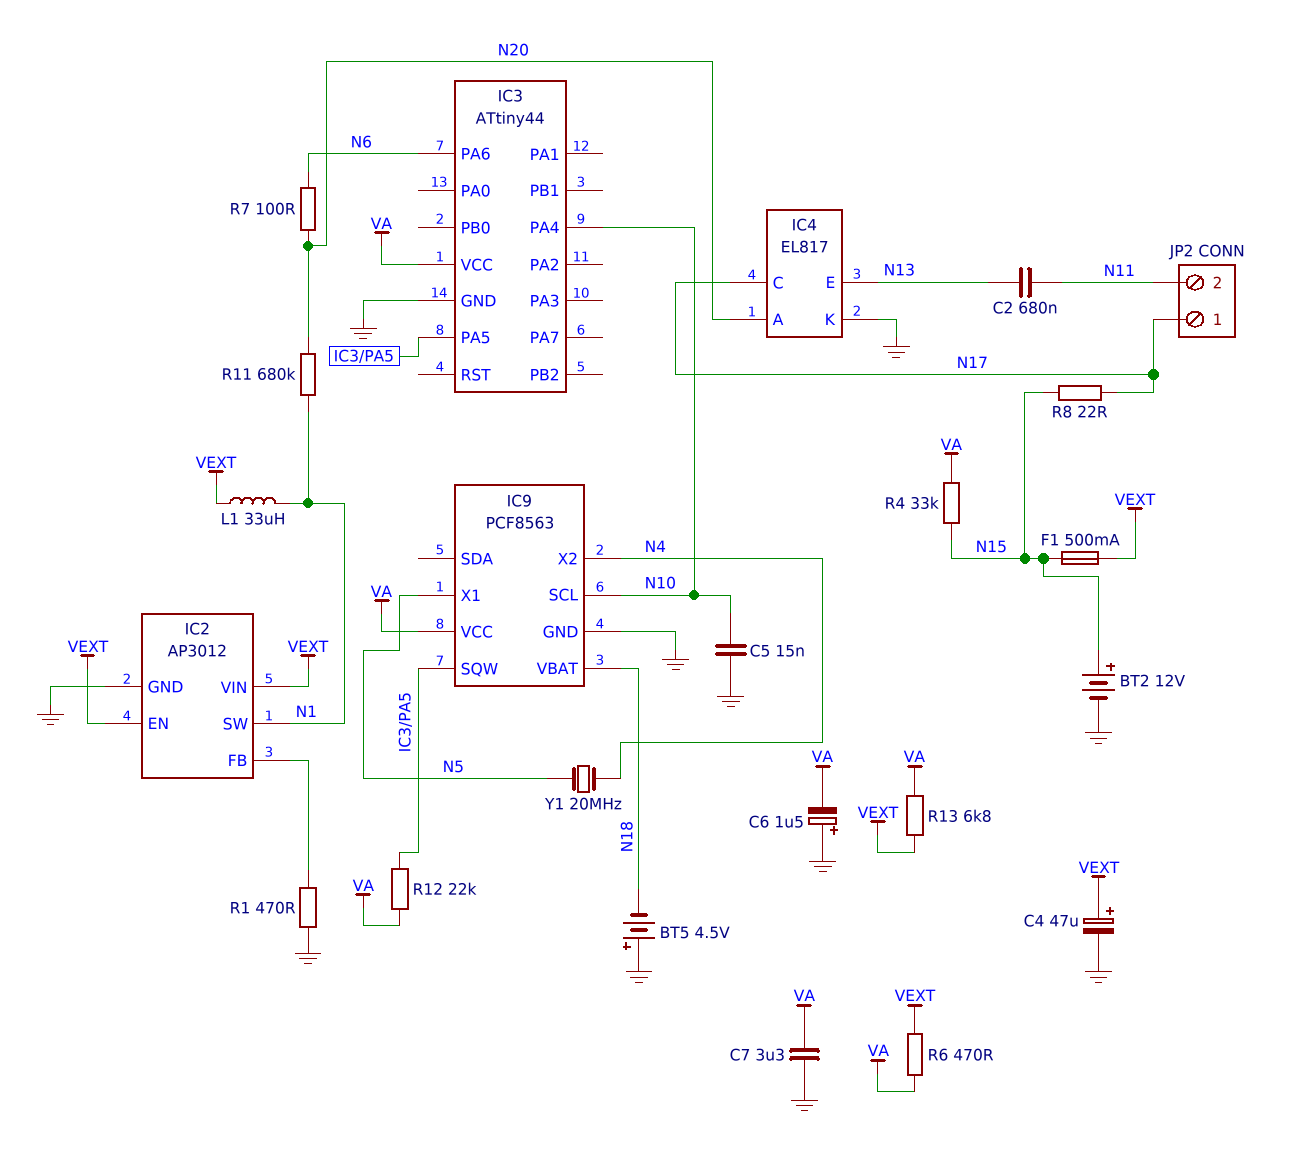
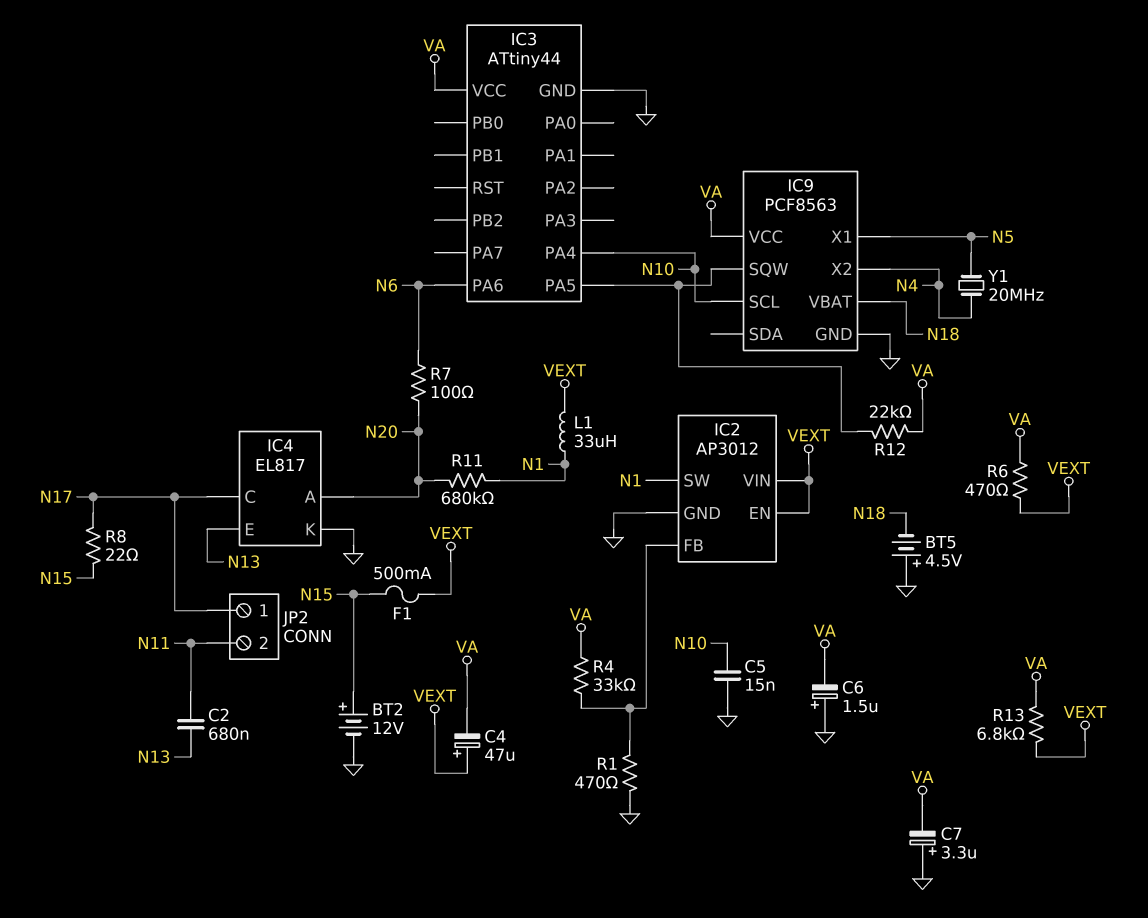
C4: 47uF (plus VEXT, minus GND) -> 47uF (plus VEXT, minus VA)
C7: 3.3uF (GND, VA) -> 3.3uF (plus GND, minus VA)
R4: 33k (N15, VA) -> 33k (IC2/FB, VA)

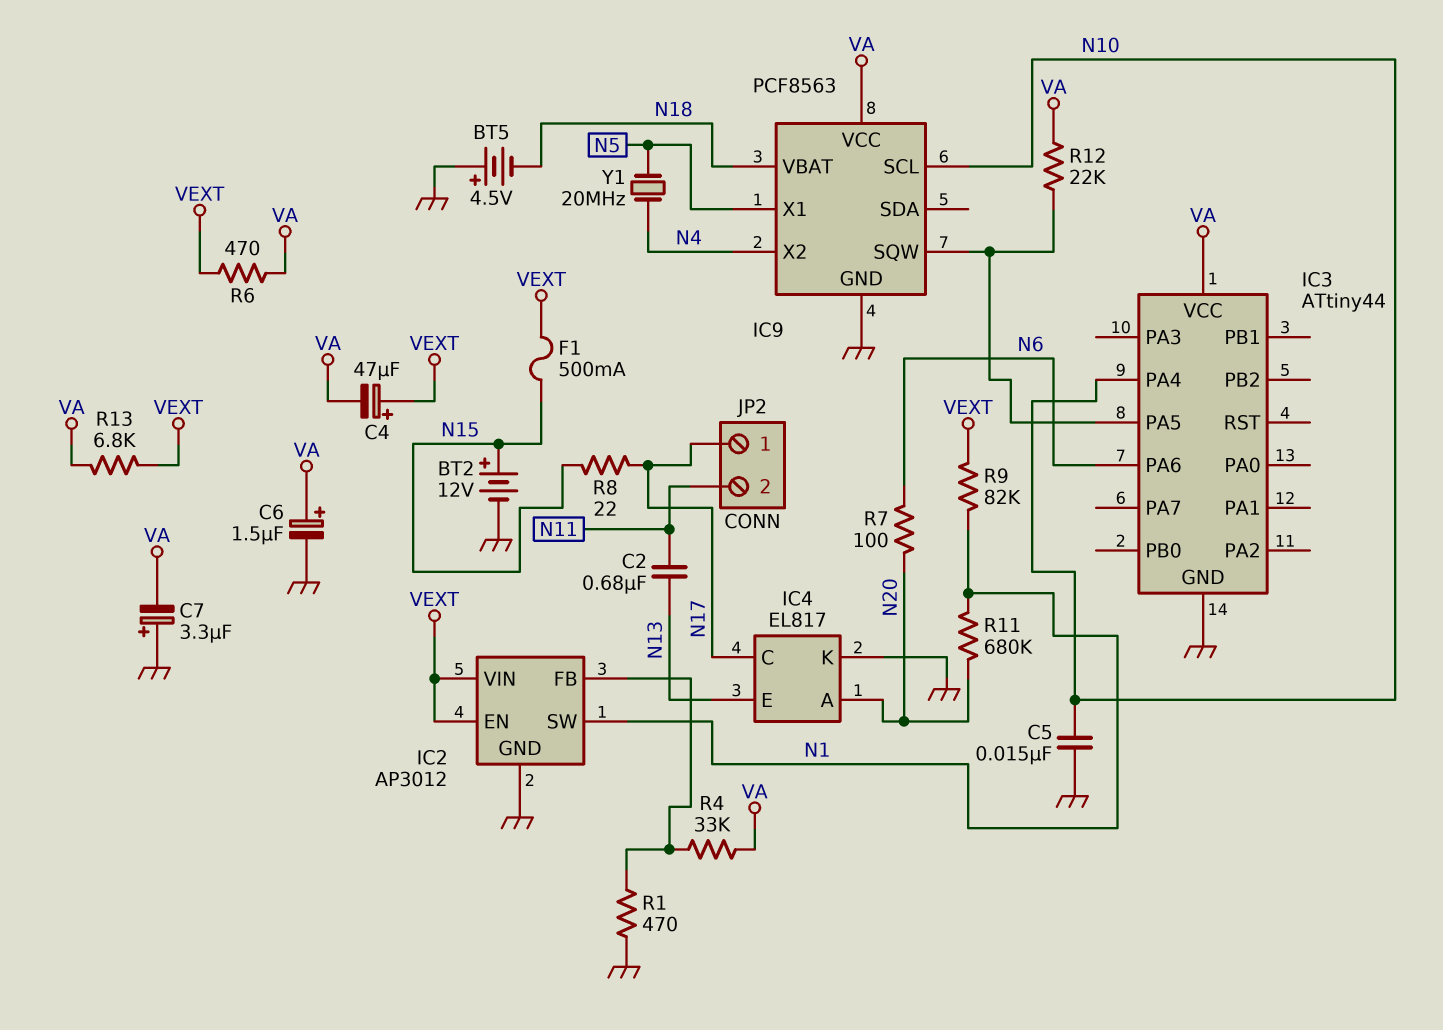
C6: 1.5uF (plus GND, minus VA) -> 1.5uF (plus VA, minus GND)
L1: 33uH (N1, VEXT) -> none
R9: none -> 82k (N1, VEXT)

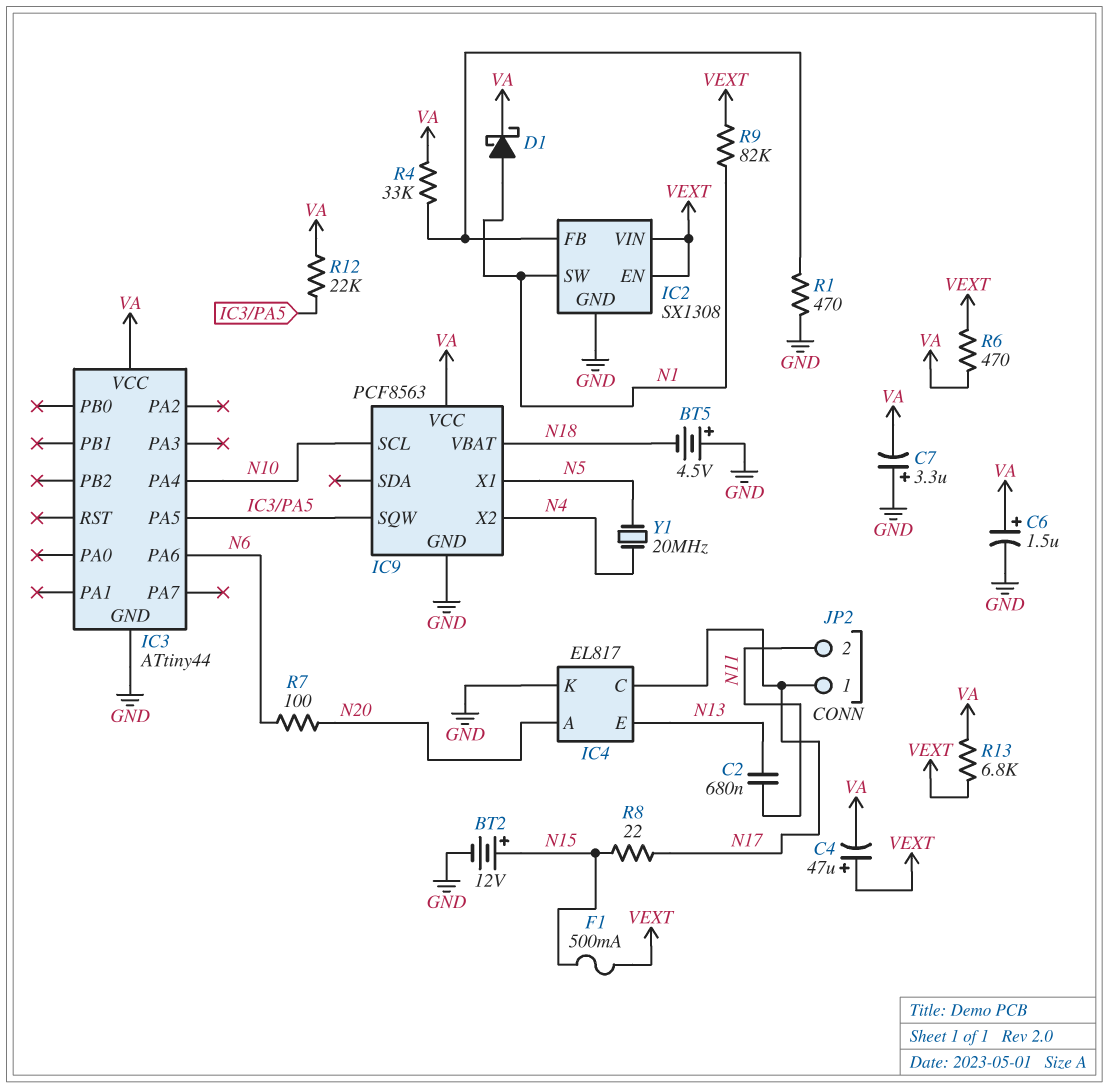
C5: 15nF (GND, N10) -> none
D1: none -> schottky (A N1, K VA)
IC2: AP3012 -> SX1308
R11: 680k (N1, N20) -> none

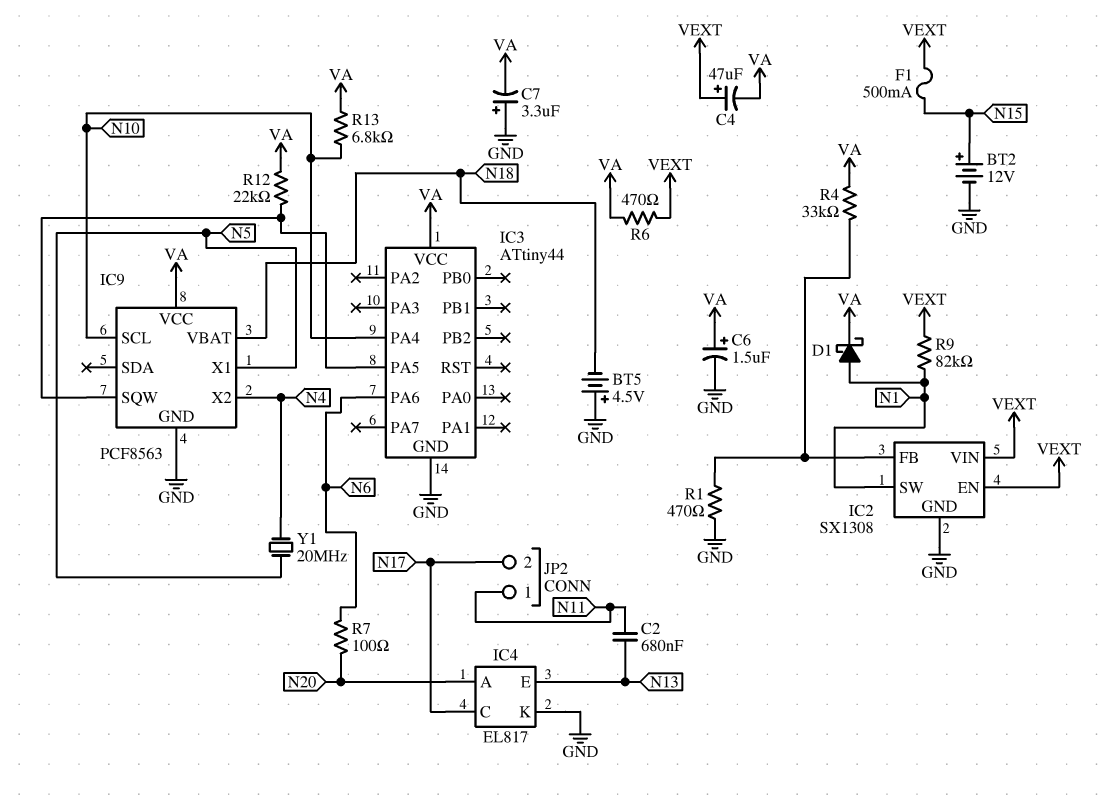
JP2 pin 1: N17 -> N11
JP2 pin 2: N11 -> N17
R8: 22 (N15, N17) -> none
R13: 6.8k (VA, VEXT) -> 6.8k (N10, VA)

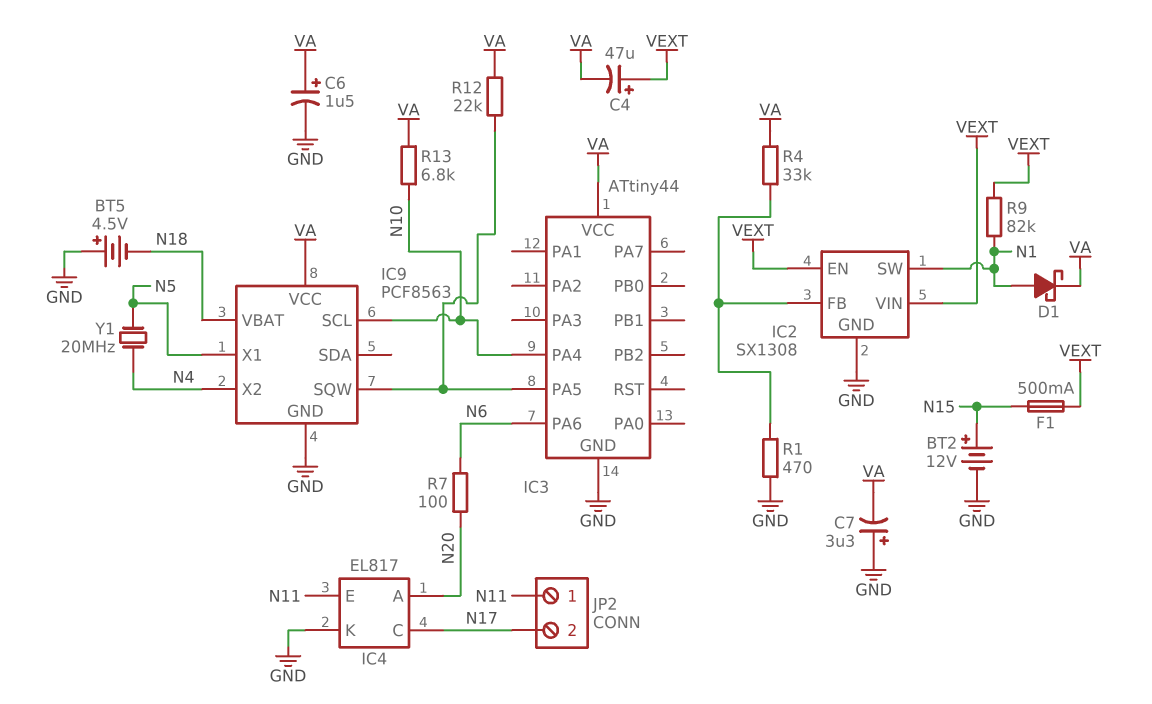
C2: 680nF (N11, N13) -> none
IC4 pin E: N13 -> N11
R6: 470 (VA, VEXT) -> none

